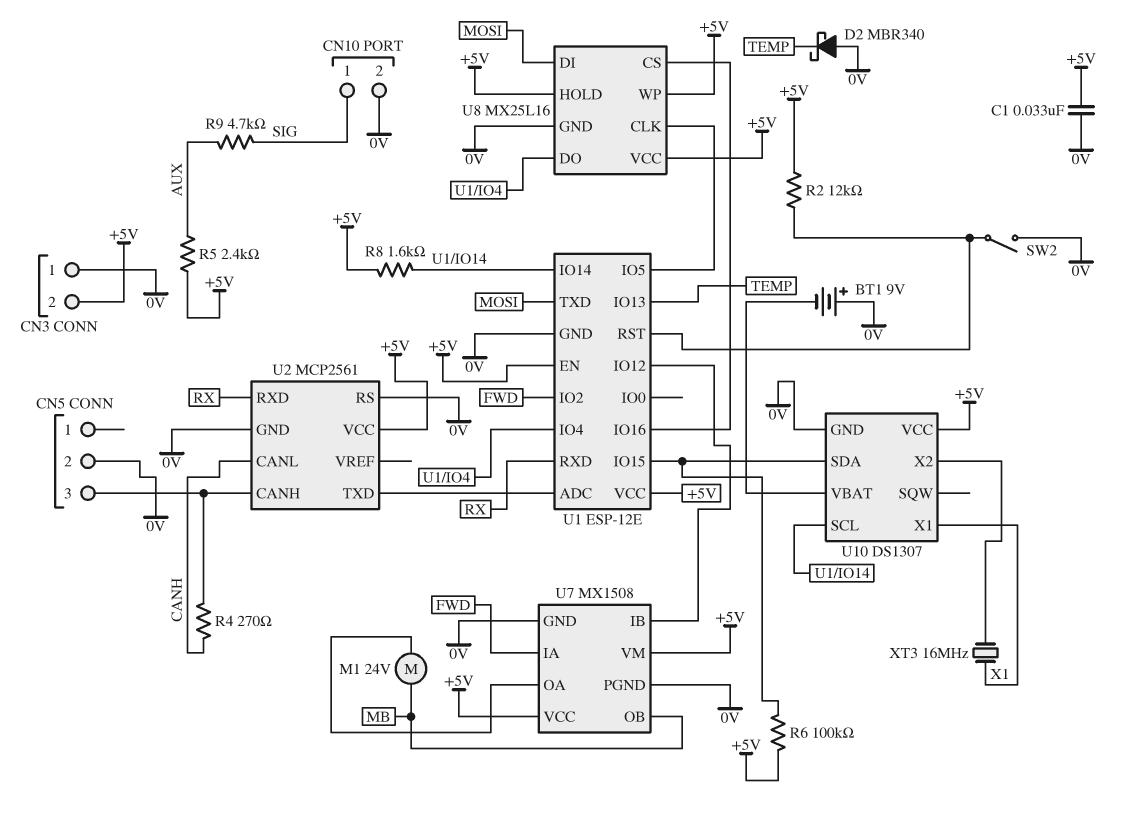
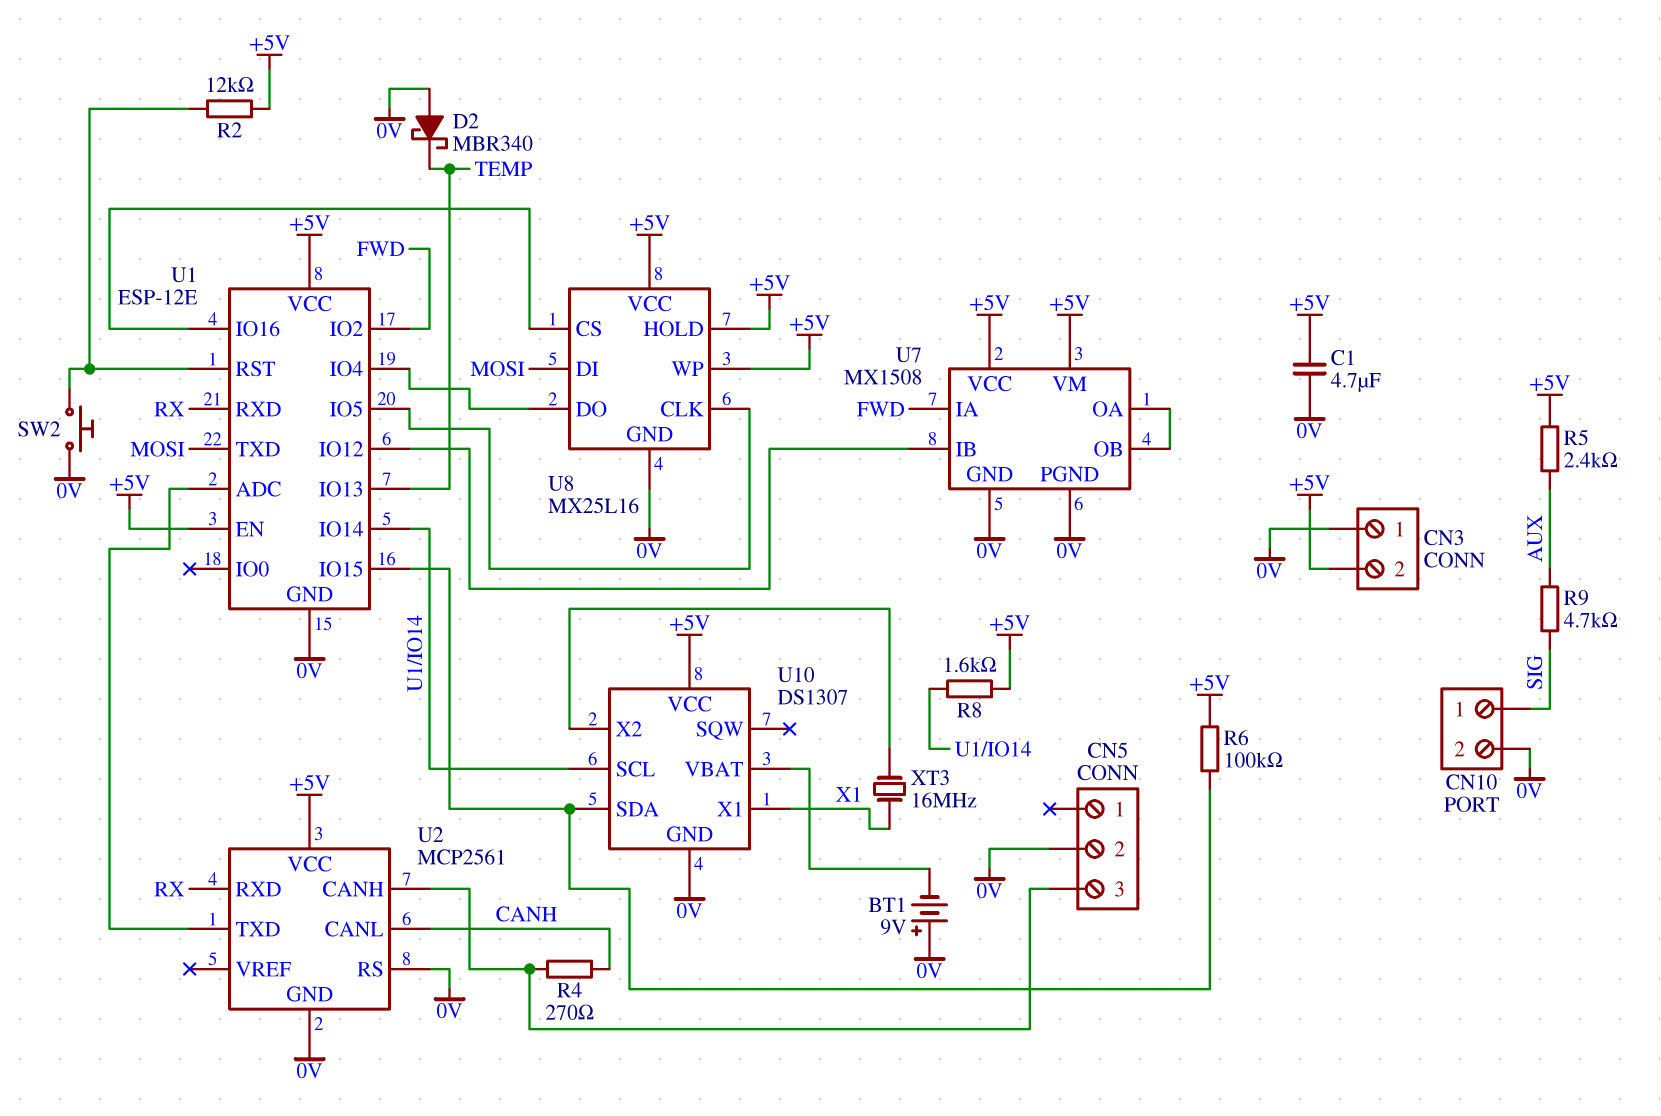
C1: 33nF (+5V, 0V) -> 4.7uF (+5V, 0V)
M1: motor 24V (MB, U7/OA) -> none
SW2: switch (0V, U1/RST) -> button (0V, U1/RST)
U7 pin OB: MB -> U7/OA

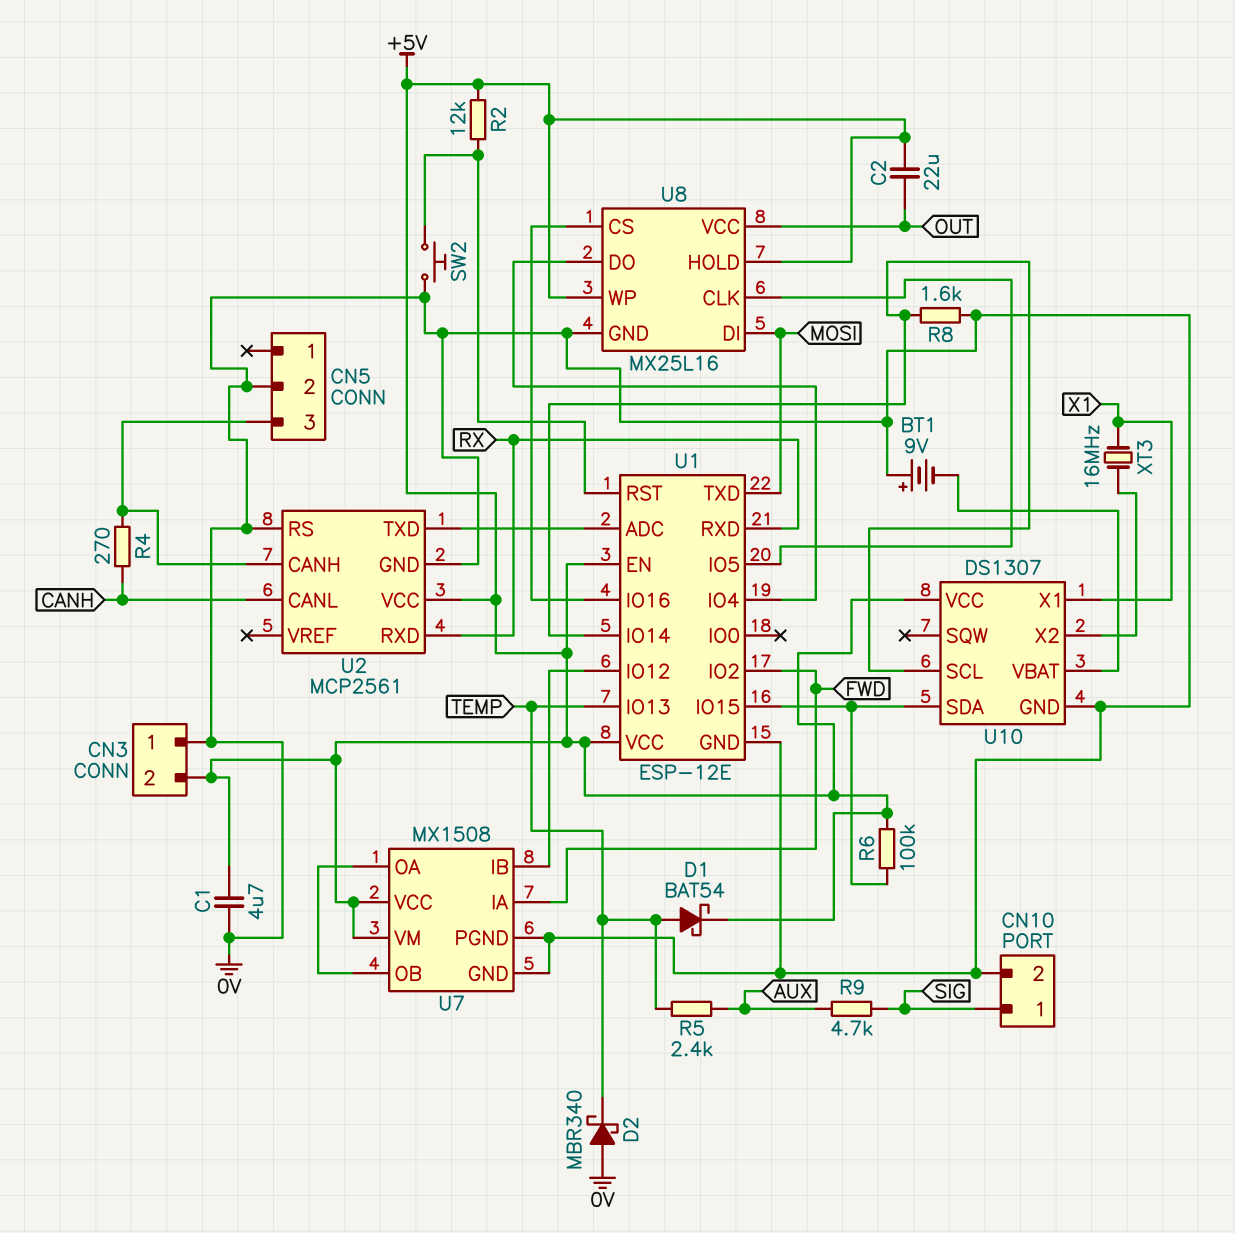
C2: none -> 22uF (+5V, OUT)
D1: none -> schottky BAT54 (A TEMP, K +5V)
R5: 2.4k (+5V, AUX) -> 2.4k (AUX, TEMP)
R8: 1.6k (+5V, U1/IO14) -> 1.6k (0V, U1/IO14)
U8 pin VCC: +5V -> OUT

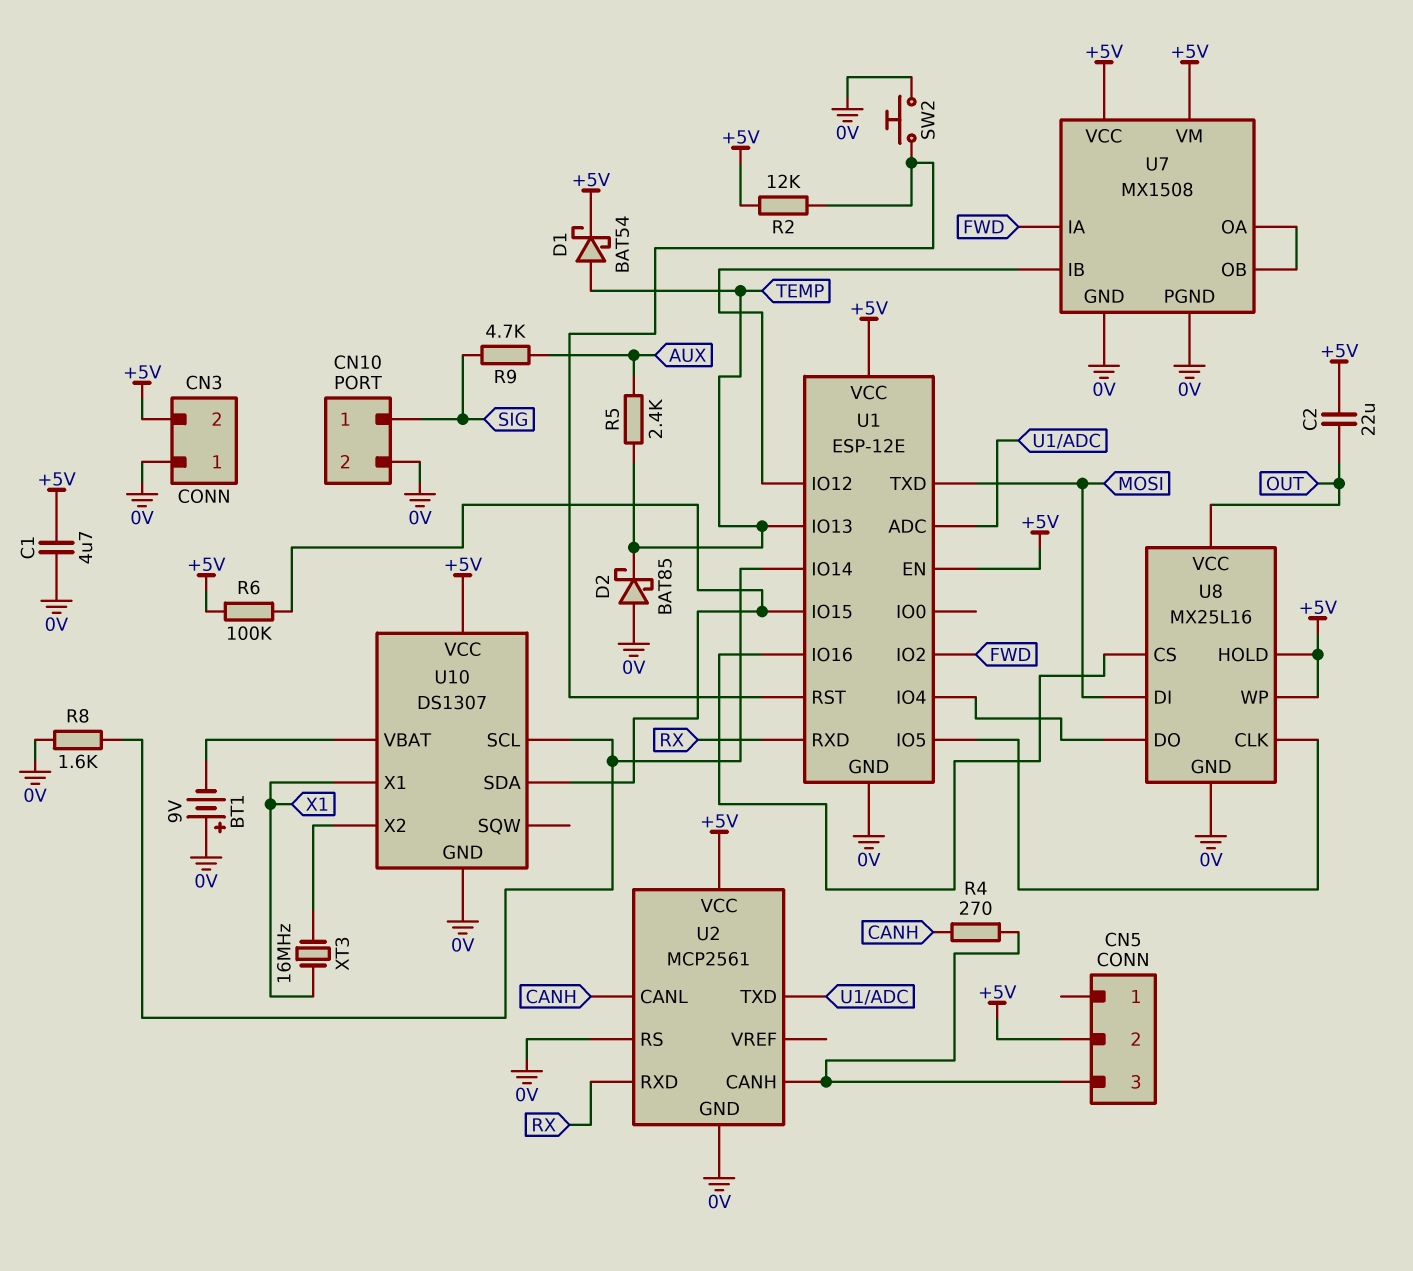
CN5 pin 2: 0V -> +5V
D2: schottky MBR340 (A 0V, K TEMP) -> schottky BAT85 (A 0V, K TEMP)

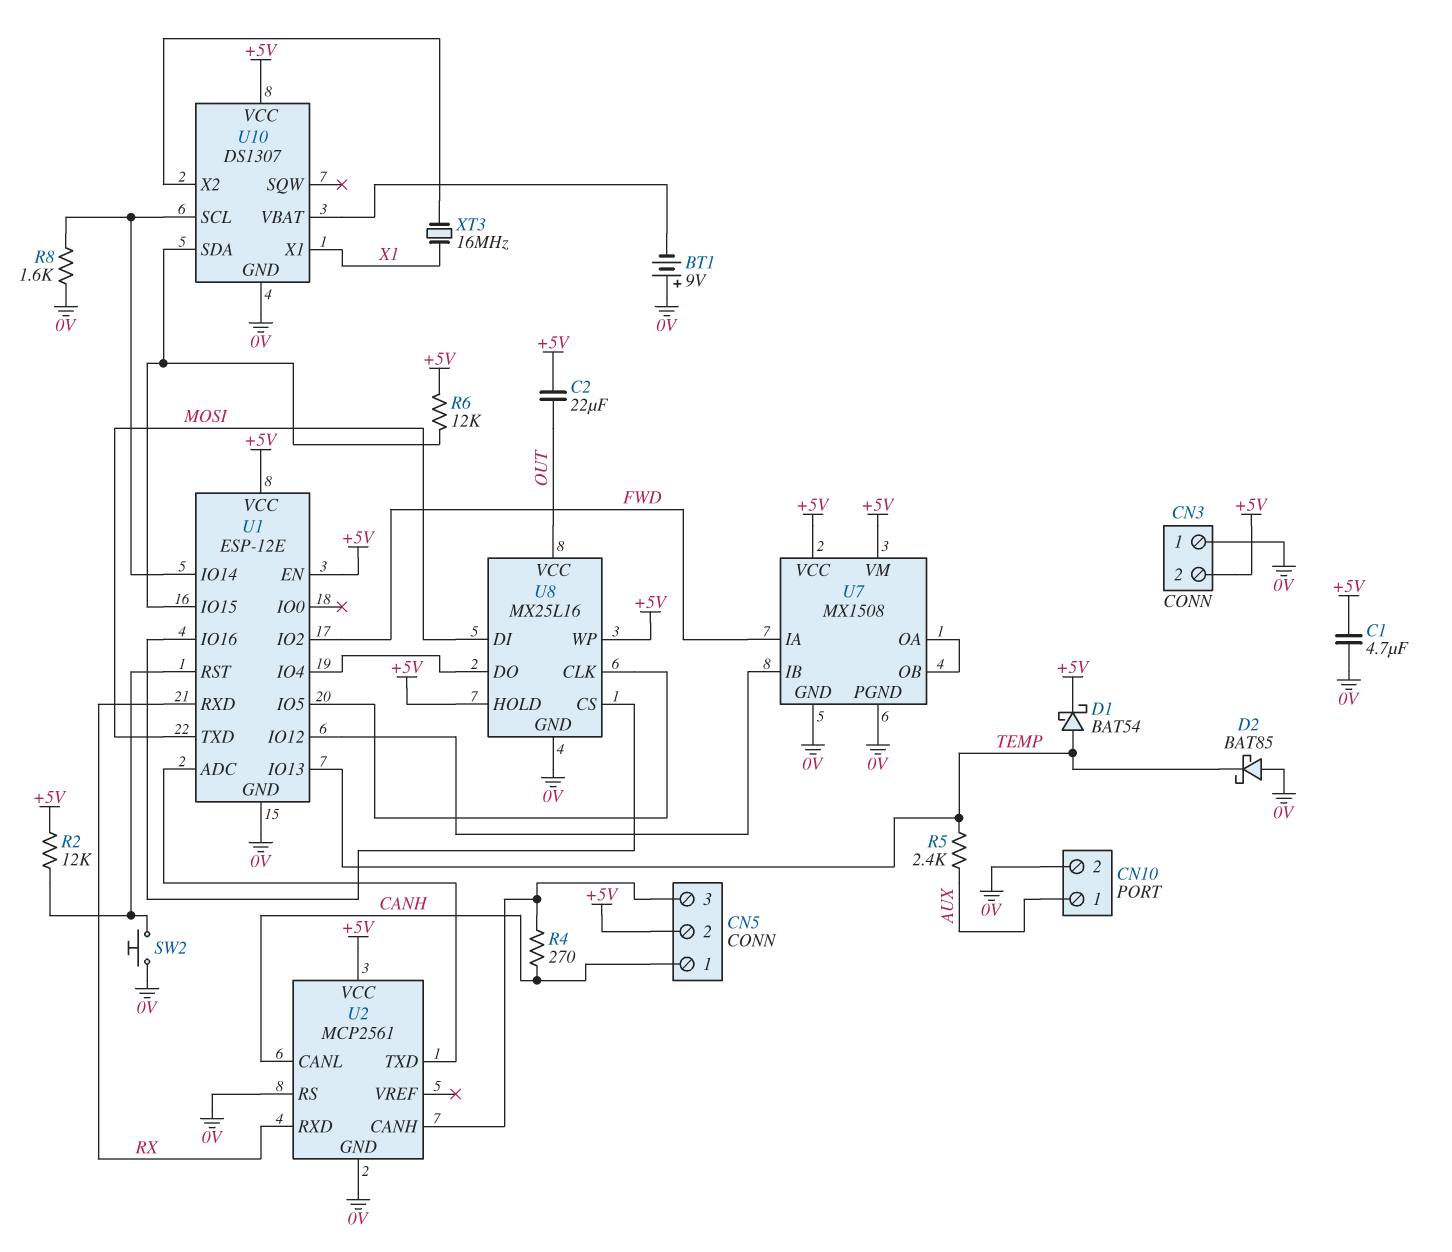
CN5 pin 1: none -> CANH
CN10 pin 1: SIG -> AUX
R6: 100k (+5V, U1/IO15) -> 12k (+5V, U1/IO15)
R9: 4.7k (AUX, SIG) -> none

